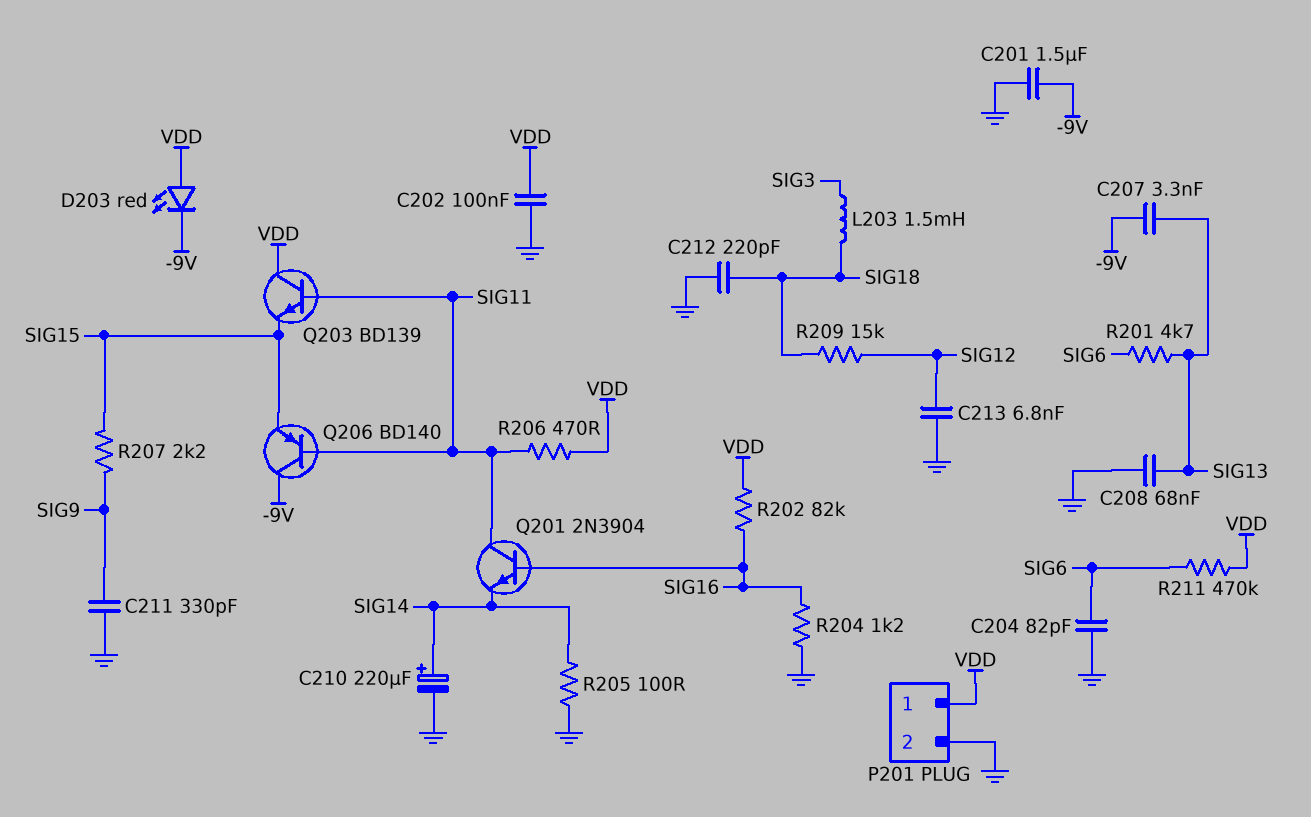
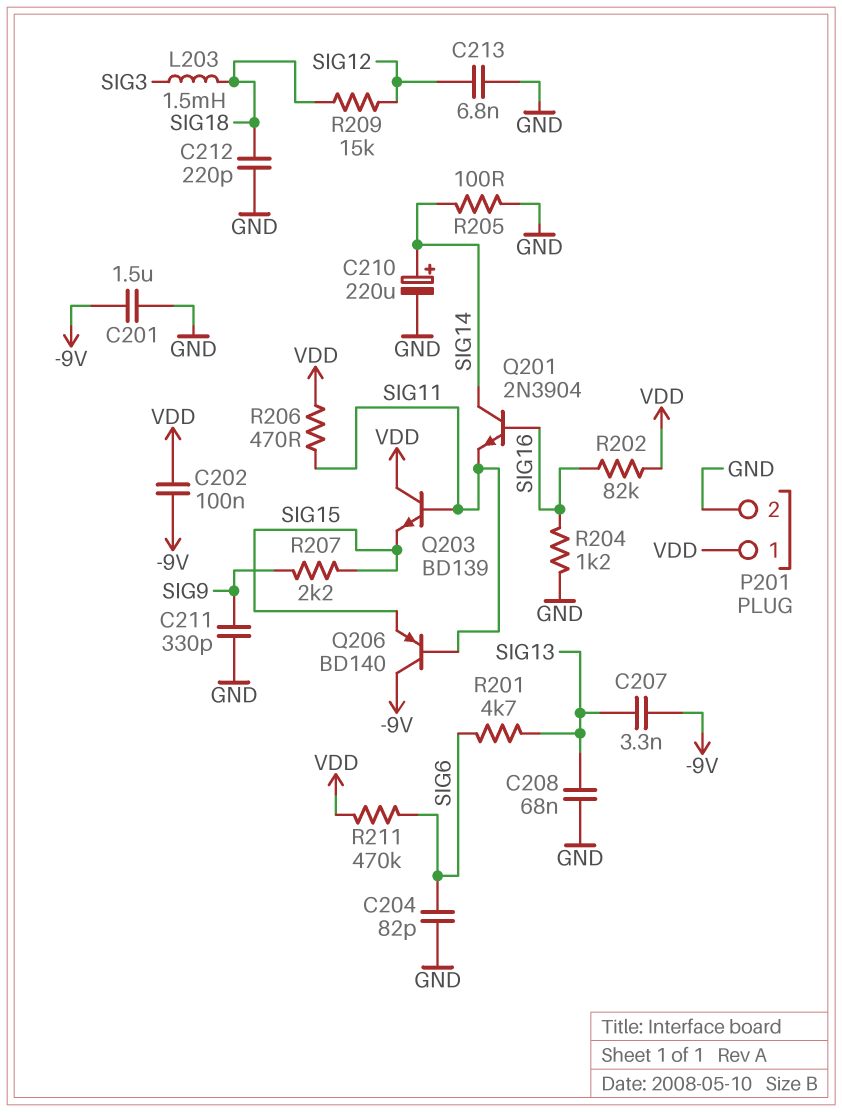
C202: 100nF (GND, VDD) -> 100nF (-9V, VDD)
D203: LED red (A VDD, K -9V) -> none
Q201: NPN 2N3904 (B SIG16, C SIG11, E SIG14) -> NPN 2N3904 (B SIG16, C SIG14, E SIG11)

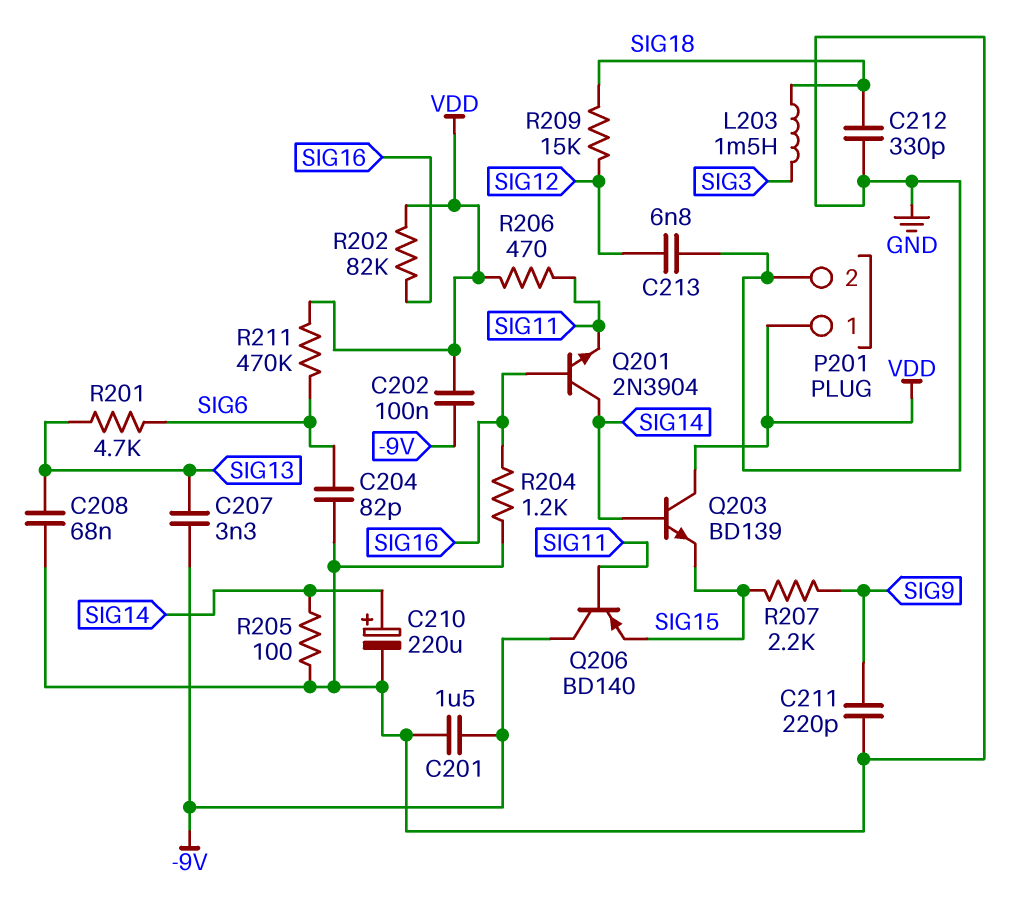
C211: 330pF (GND, SIG9) -> 220pF (GND, SIG9)
C212: 220pF (GND, SIG18) -> 330pF (GND, SIG18)
Q203: NPN BD139 (B SIG11, C VDD, E SIG15) -> NPN BD139 (B SIG14, C VDD, E SIG15)

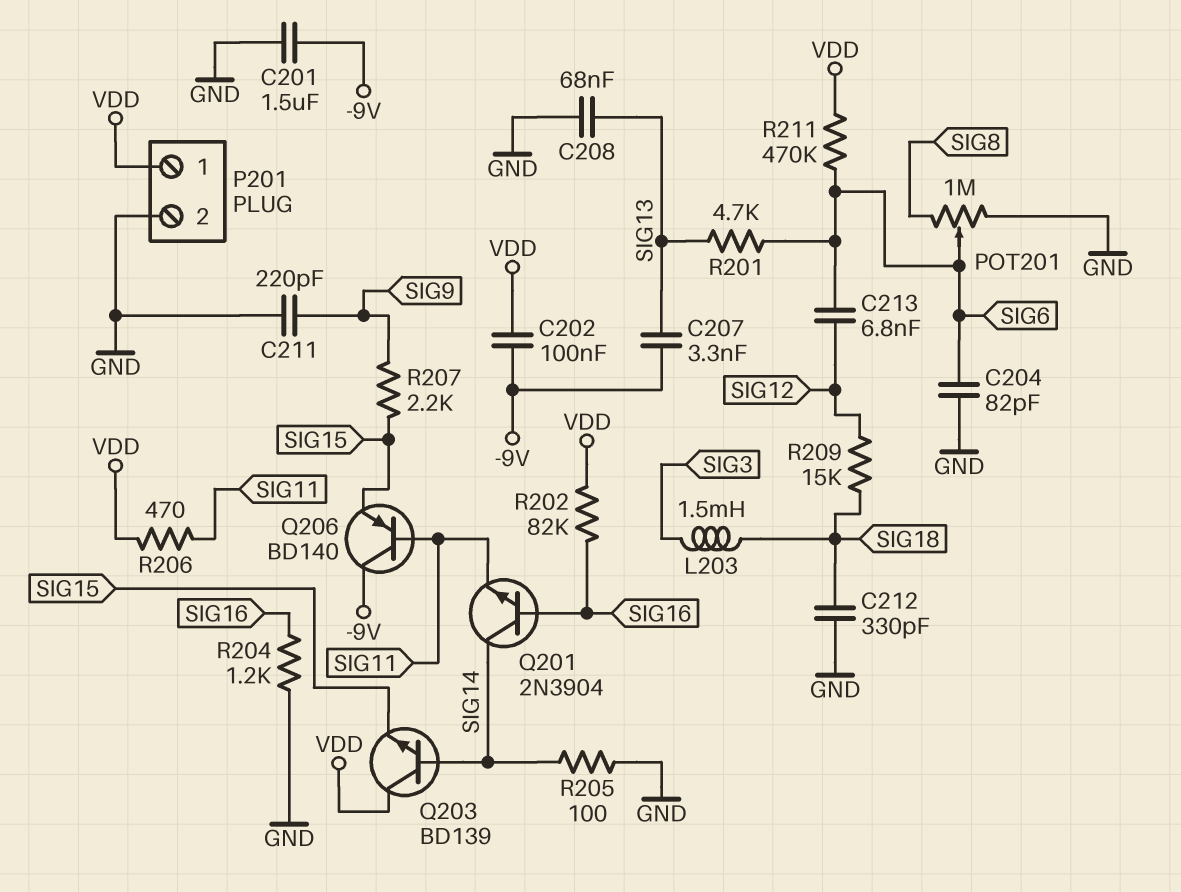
C210: 220uF (plus SIG14, minus GND) -> none
C213: 6.8nF (GND, SIG12) -> 6.8nF (SIG6, SIG12)
POT201: none -> 1M (GND, SIG8, wiper SIG6)

